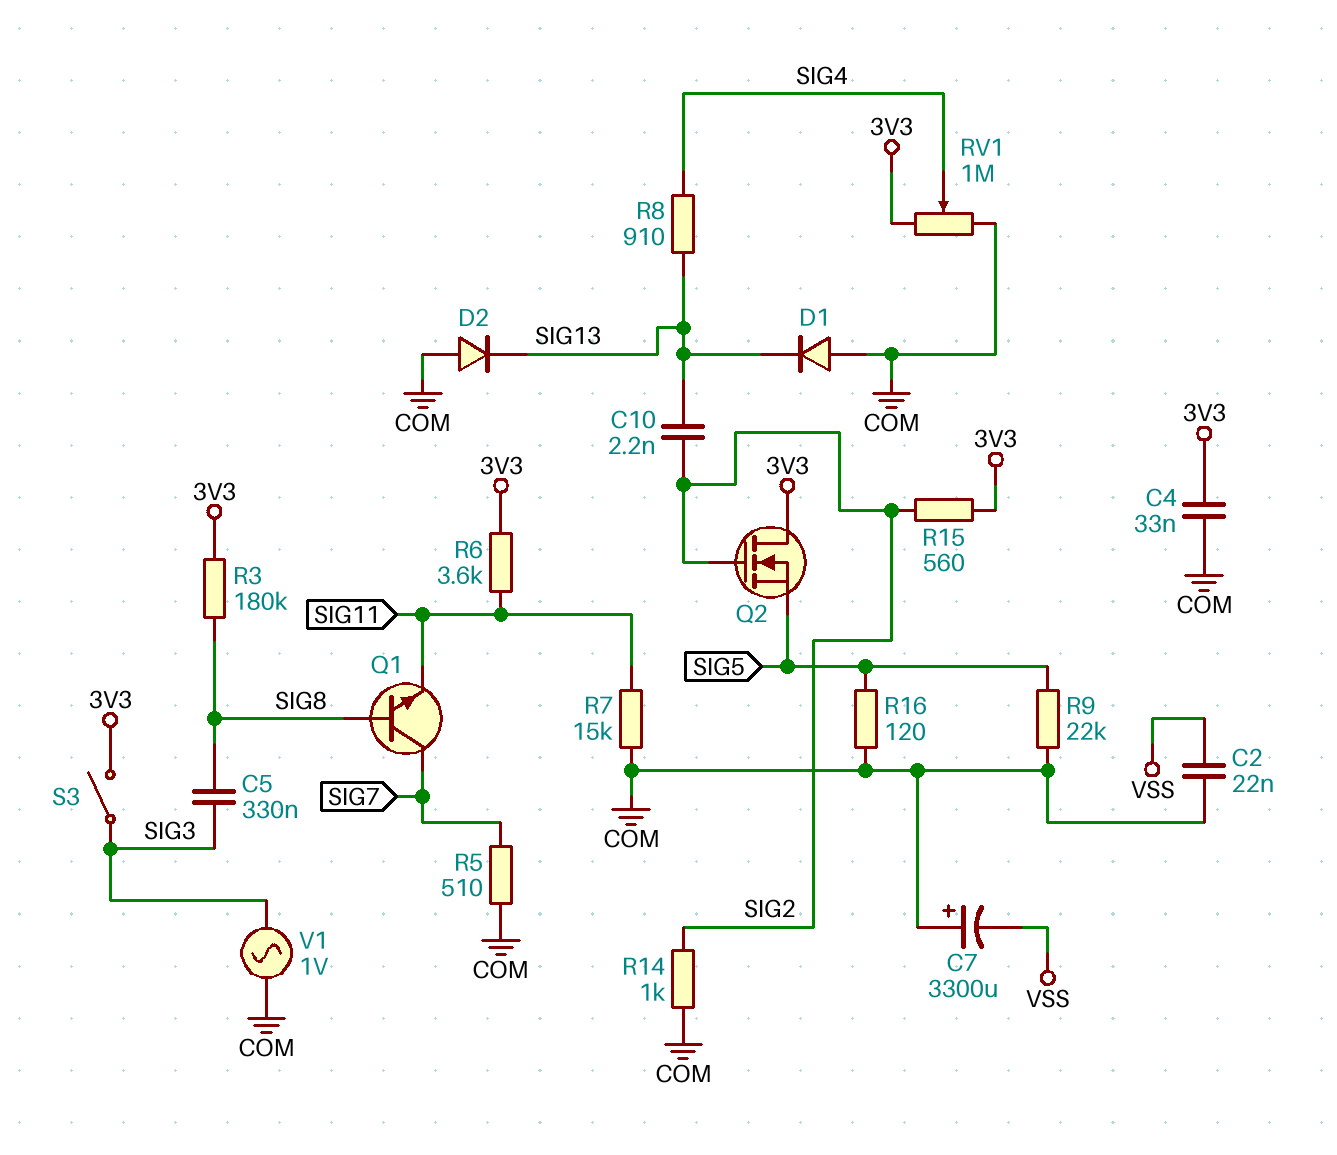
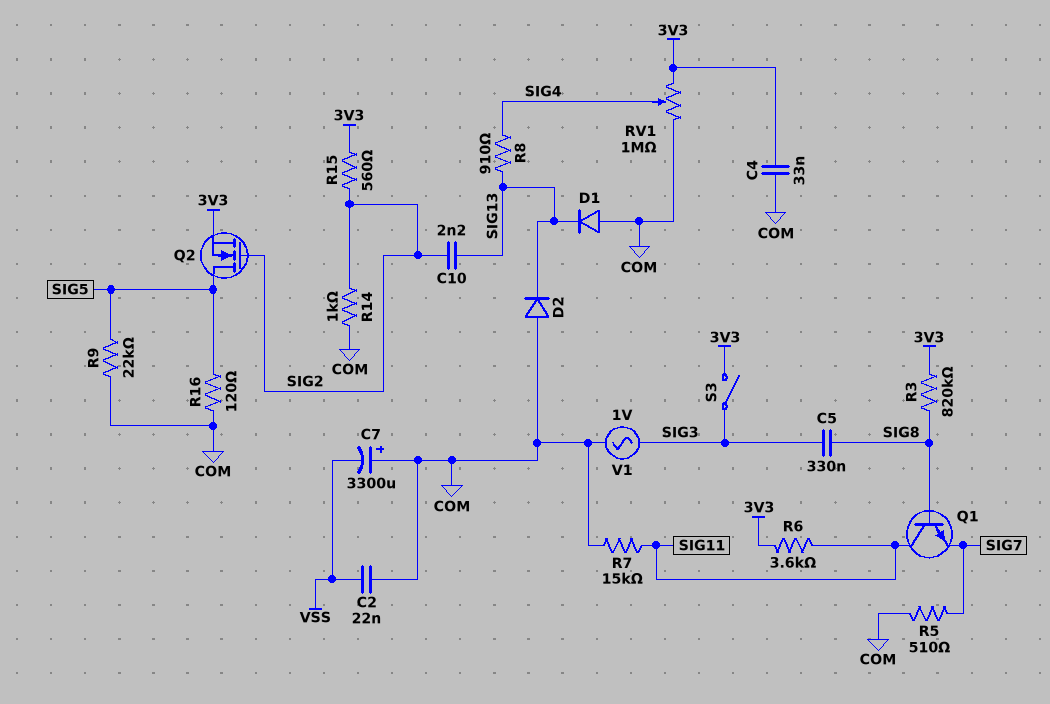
Q1: NPN (B SIG8, C SIG7, E SIG11) -> NPN (B SIG8, C SIG11, E SIG7)
Q2: NMOS (G SIG2, D 3V3, S SIG5) -> NMOS (G SIG2, D SIG5, S 3V3)
R3: 180k (3V3, SIG8) -> 820k (3V3, SIG8)

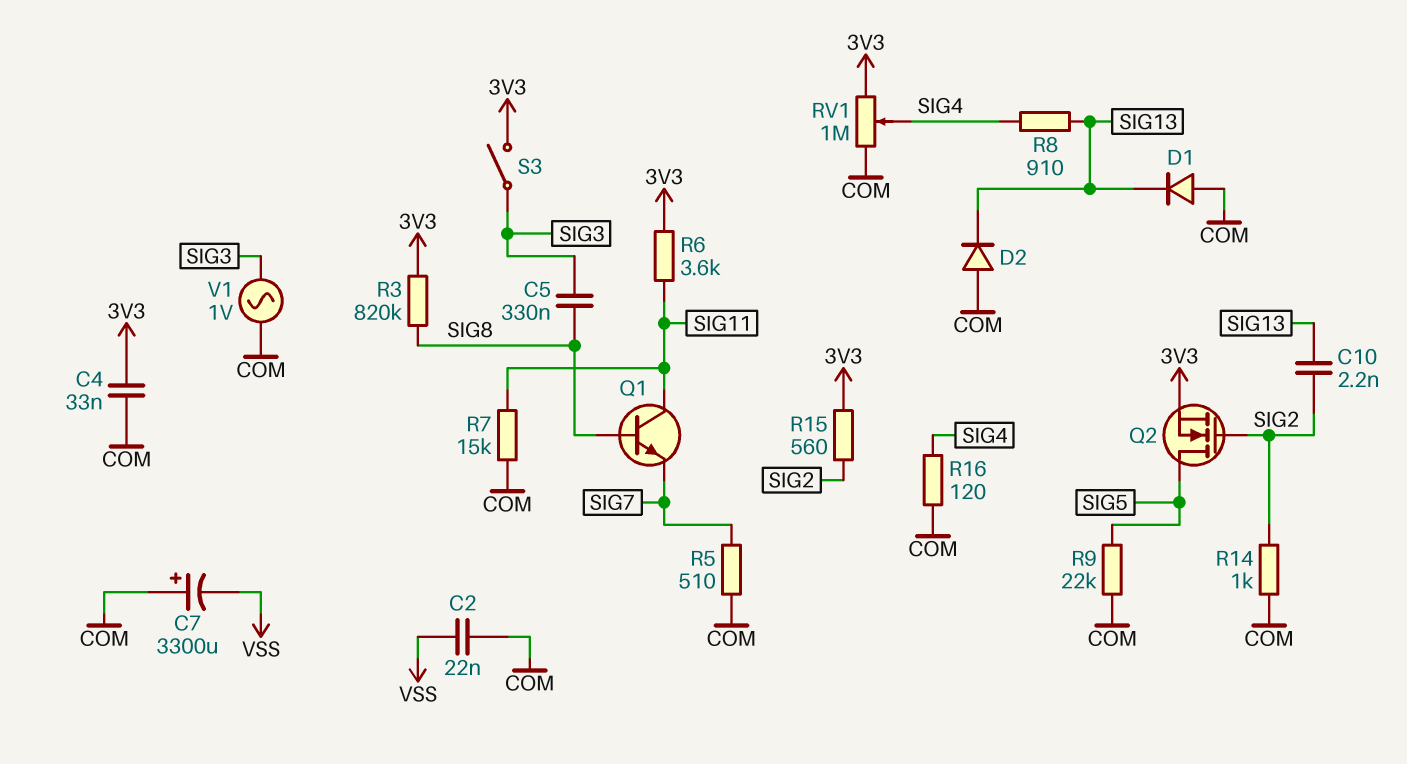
R16: 120 (COM, SIG5) -> 120 (COM, SIG4)

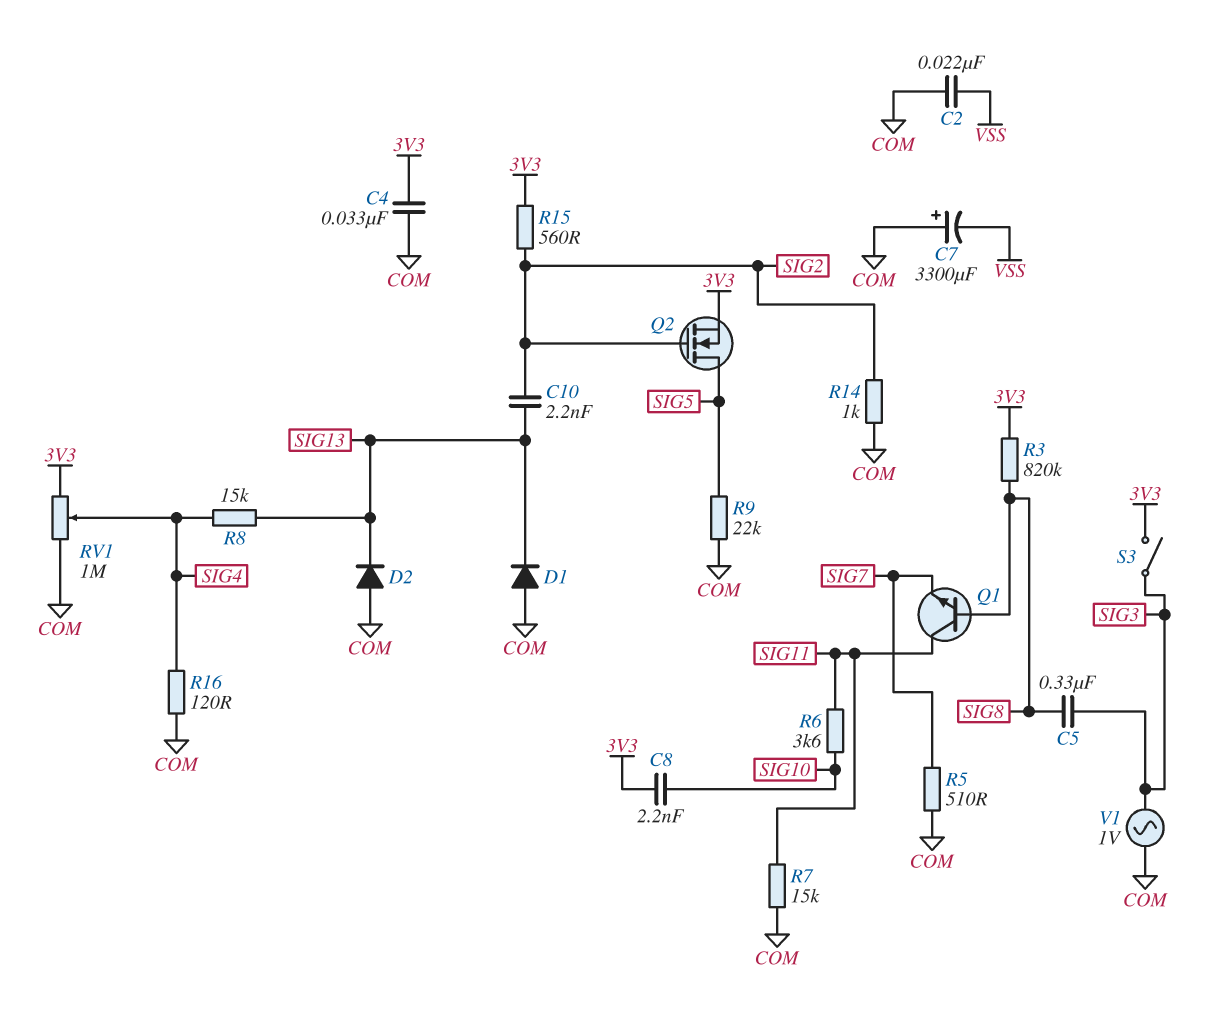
C8: none -> 2.2nF (3V3, SIG10)
R6: 3.6k (3V3, SIG11) -> 3.6k (SIG10, SIG11)
R8: 910 (SIG4, SIG13) -> 15k (SIG4, SIG13)

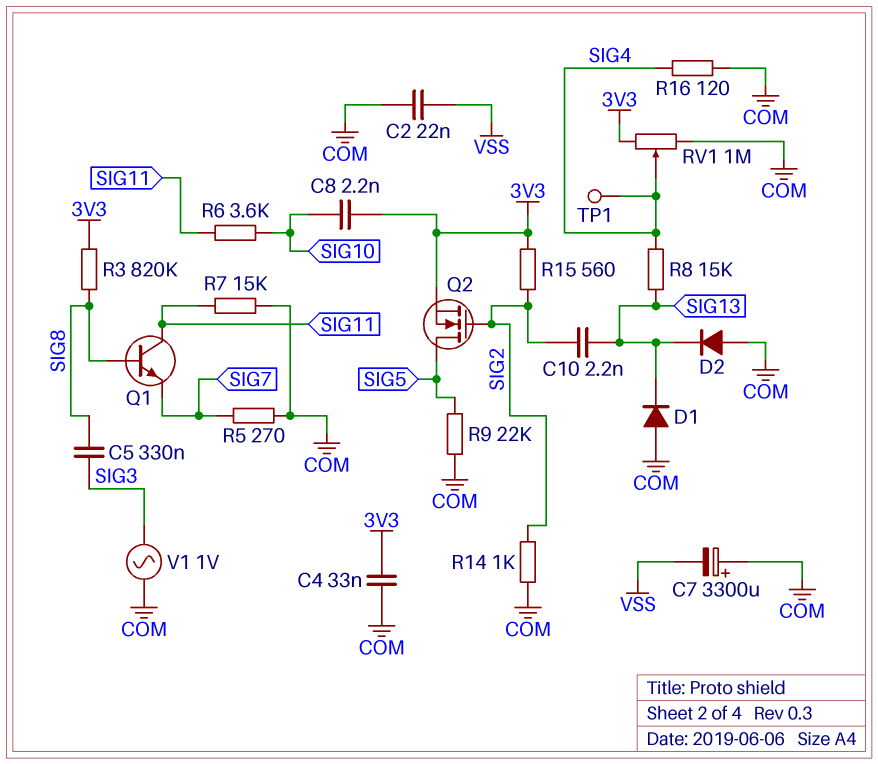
R5: 510 (COM, SIG7) -> 270 (COM, SIG7)
S3: switch (3V3, SIG3) -> none
TP1: none -> test point (SIG4)

